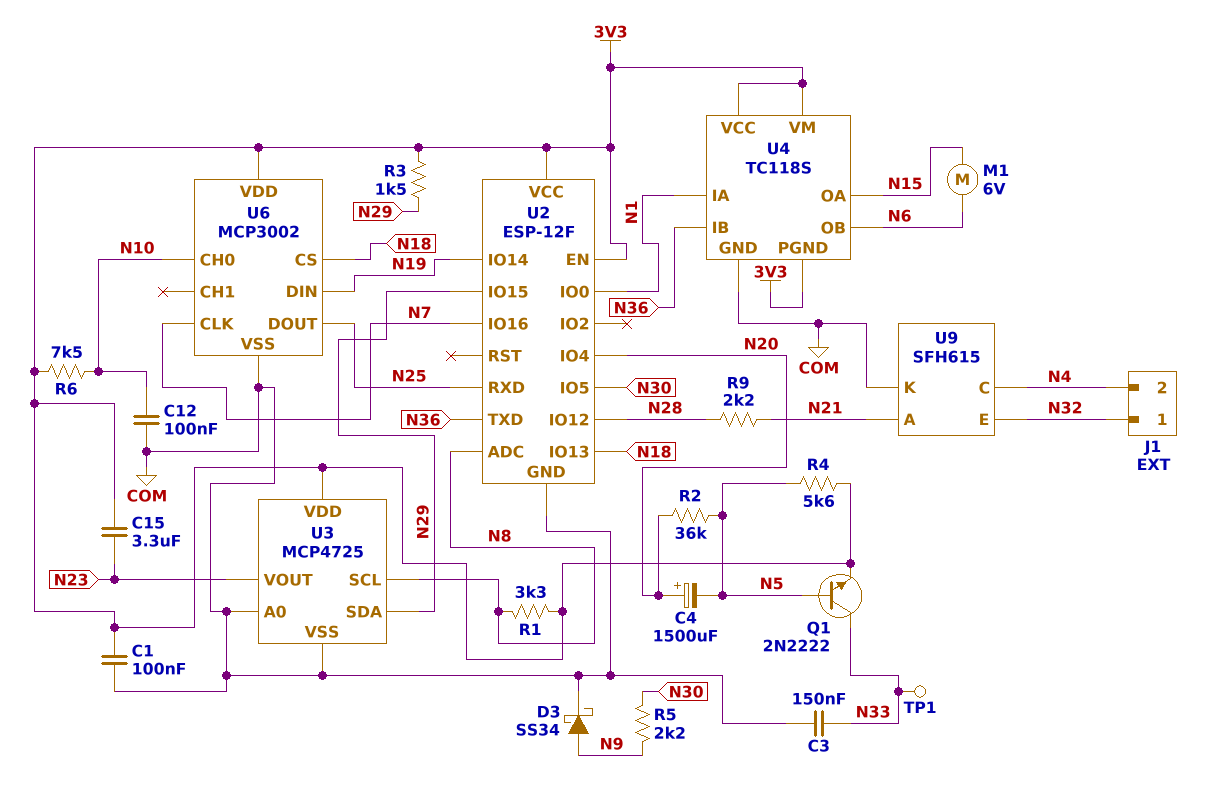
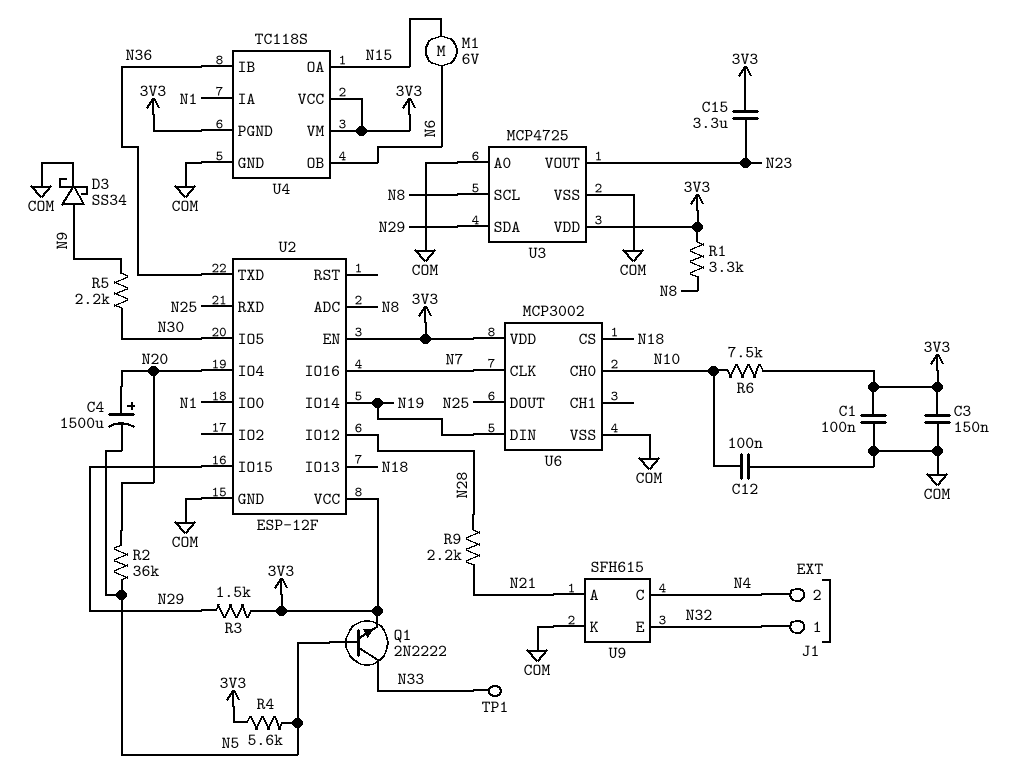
C3: 150nF (COM, N33) -> 150nF (3V3, COM)

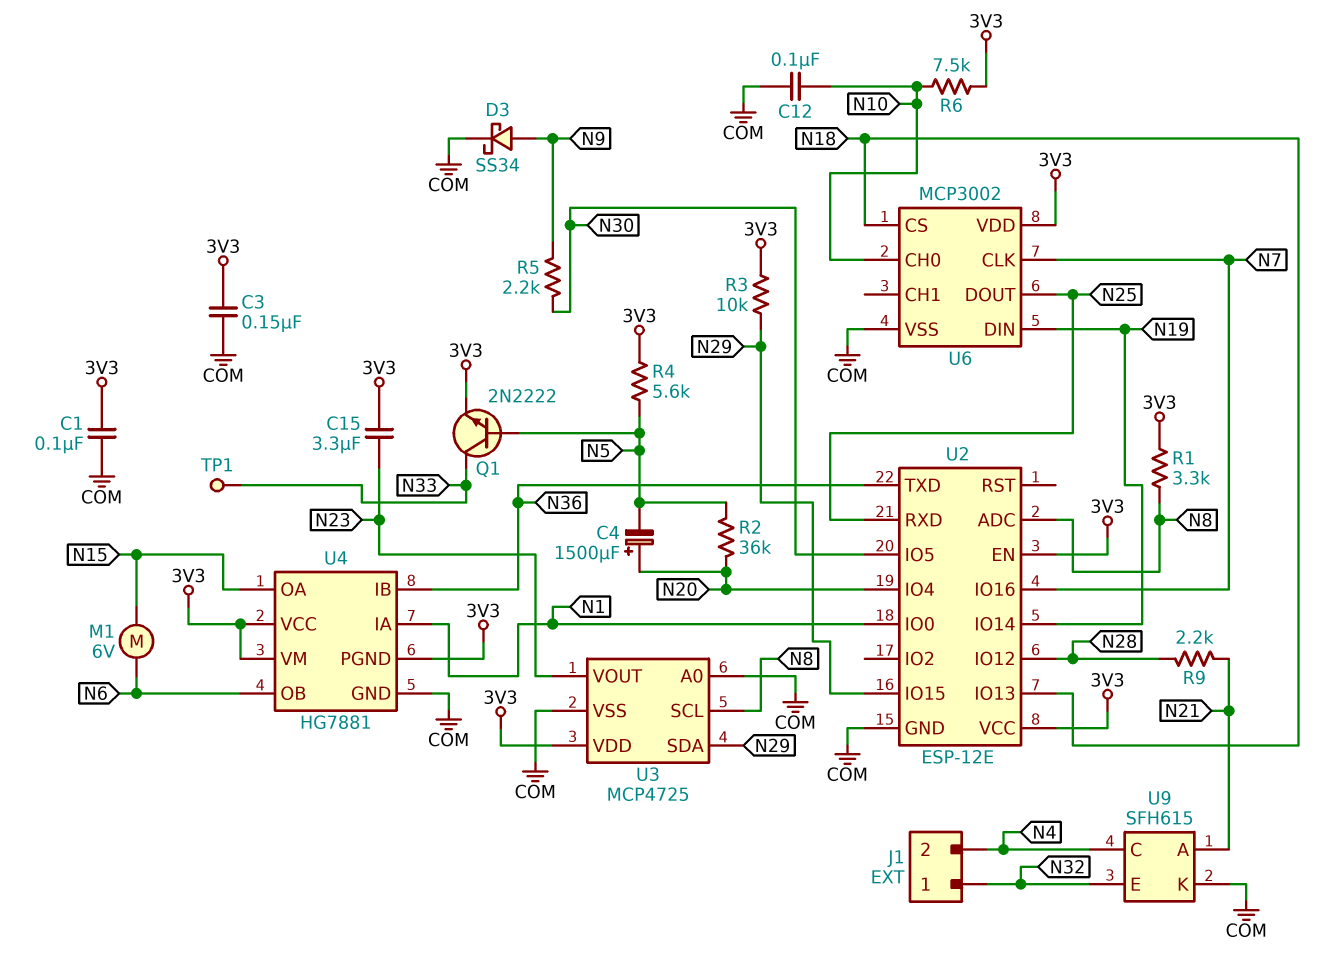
R3: 1.5k (3V3, N29) -> 10k (3V3, N29)
U2: ESP-12F -> ESP-12E
U4: TC118S -> HG7881

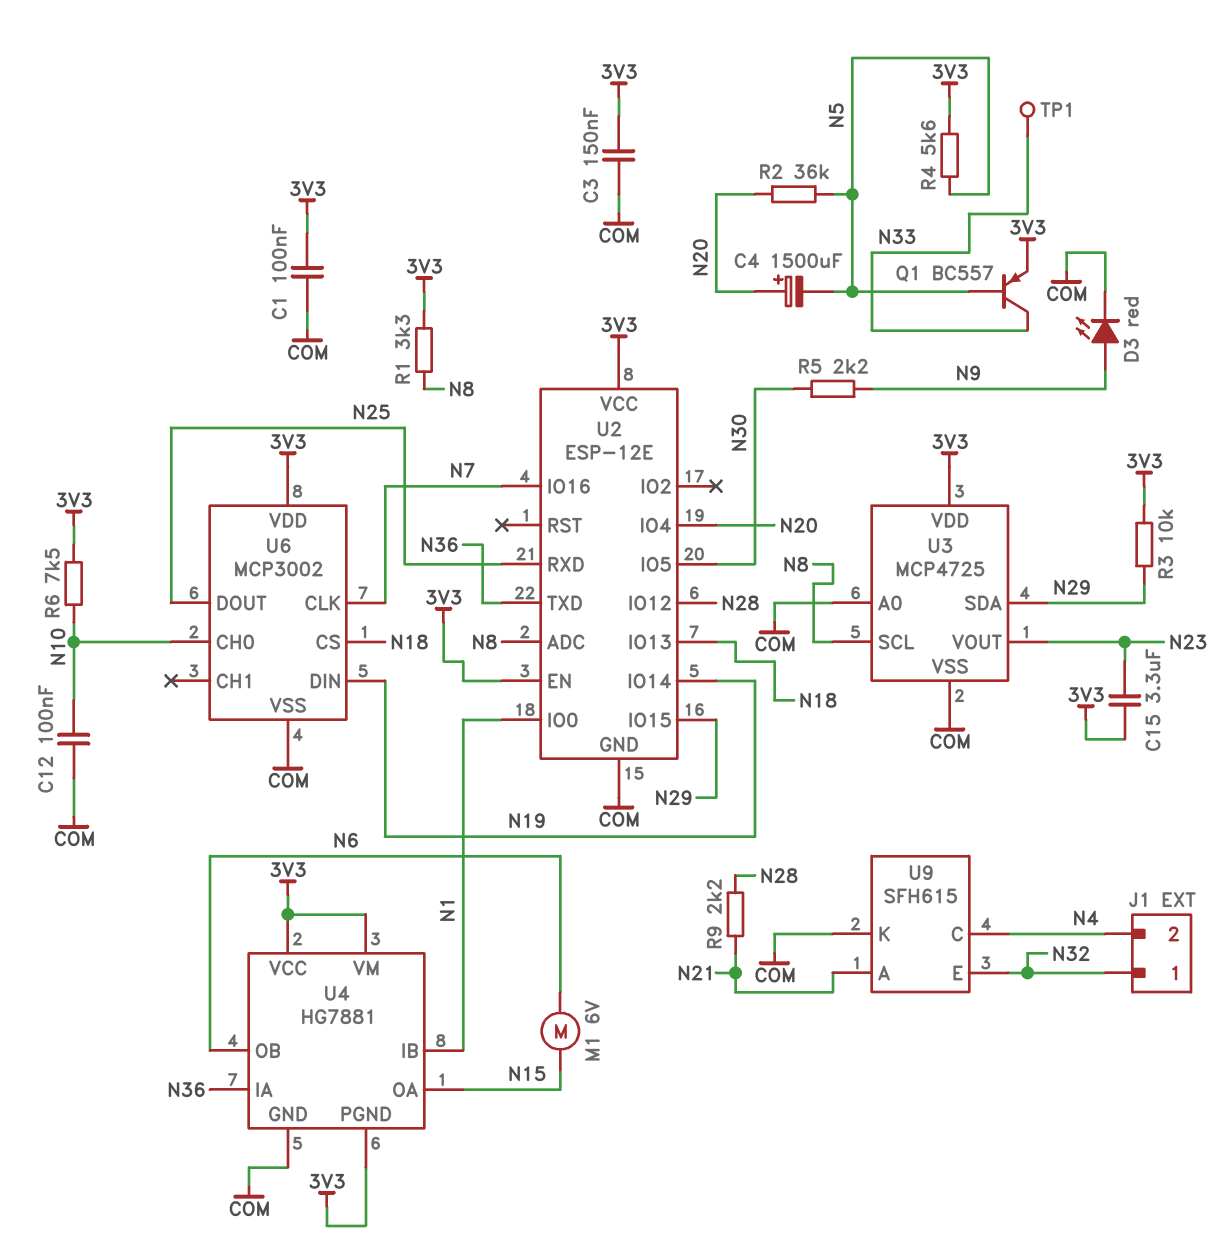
D3: schottky SS34 (A N9, K COM) -> LED red (A N9, K COM)
Q1: NPN 2N2222 (B N5, C N33, E 3V3) -> PNP BC557 (B N5, C N33, E 3V3)
U4 pin IA: N1 -> N36
U4 pin IB: N36 -> N1

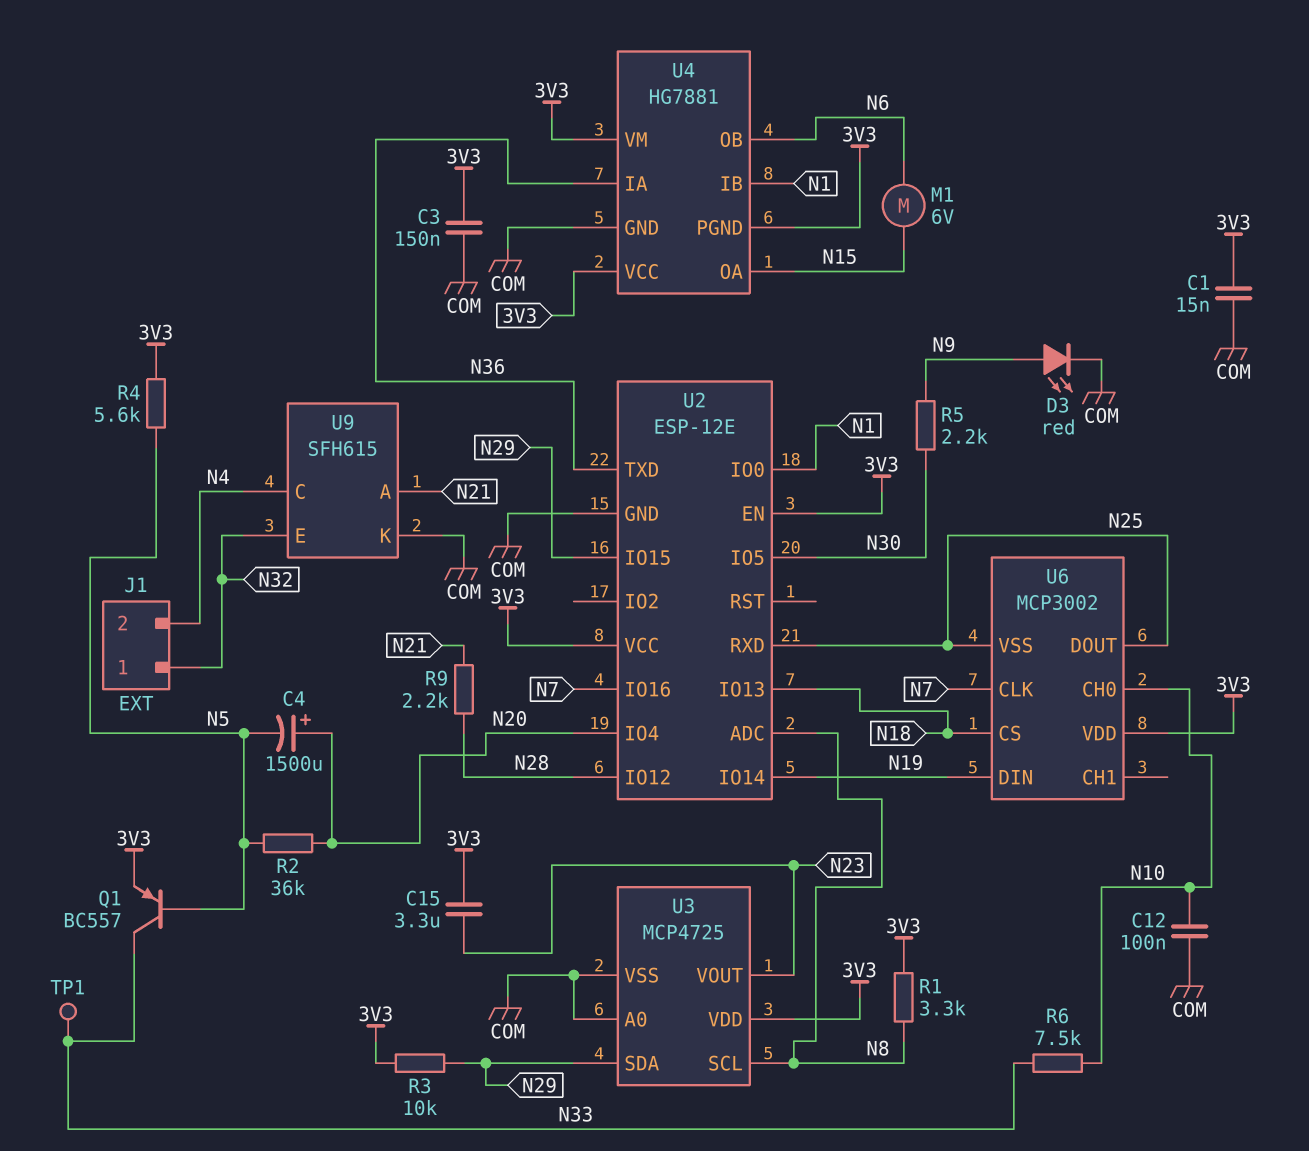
C1: 100nF (3V3, COM) -> 15nF (3V3, COM)
R6: 7.5k (3V3, N10) -> 7.5k (N10, N33)
U6 pin VSS: COM -> N25

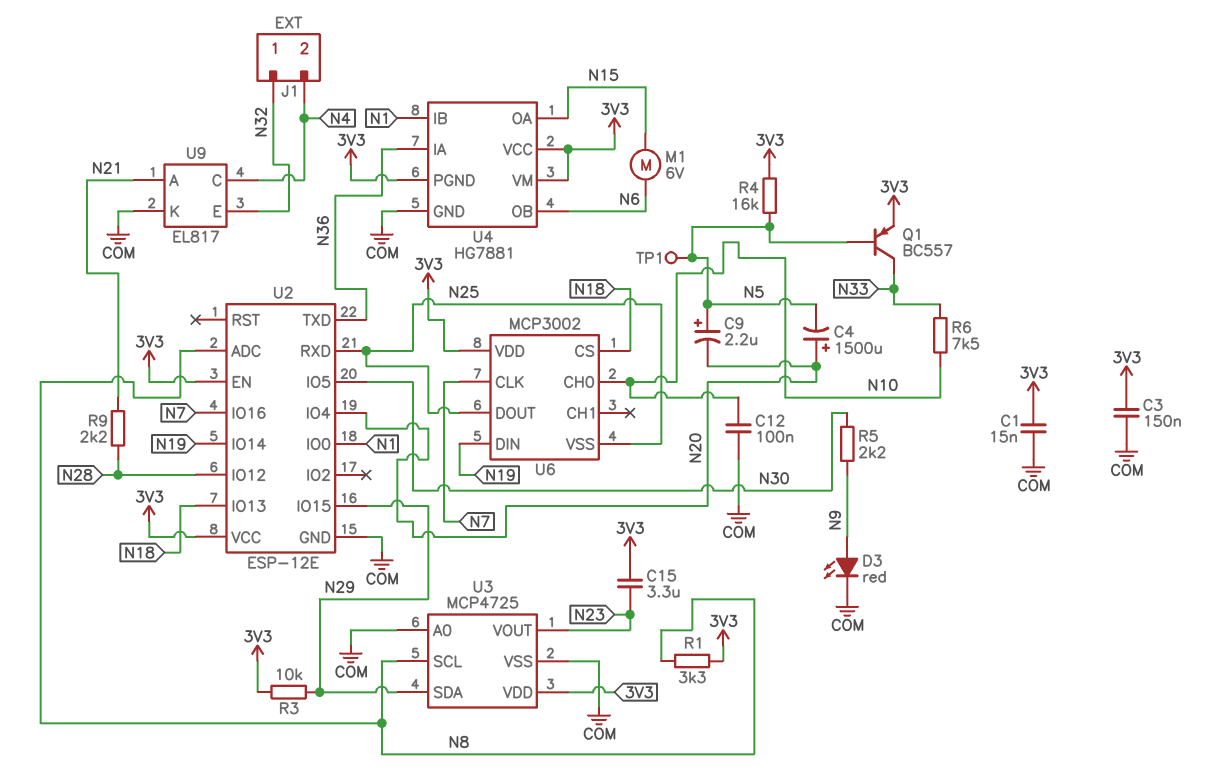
C9: none -> 2.2uF (plus N5, minus N20)
R2: 36k (N5, N20) -> none
R4: 5.6k (3V3, N5) -> 16k (3V3, N5)
TP1: test point (N33) -> test point (N5)
U9: SFH615 -> EL817

